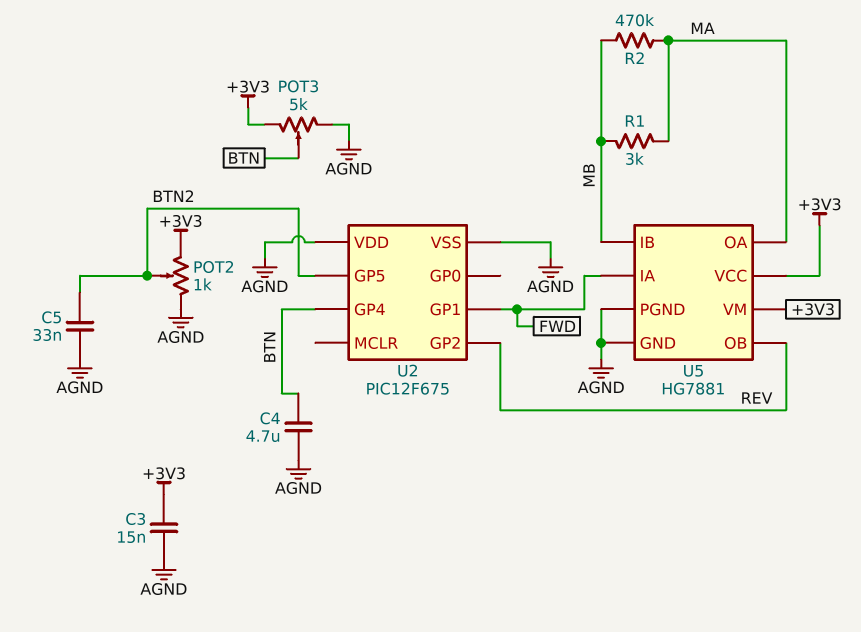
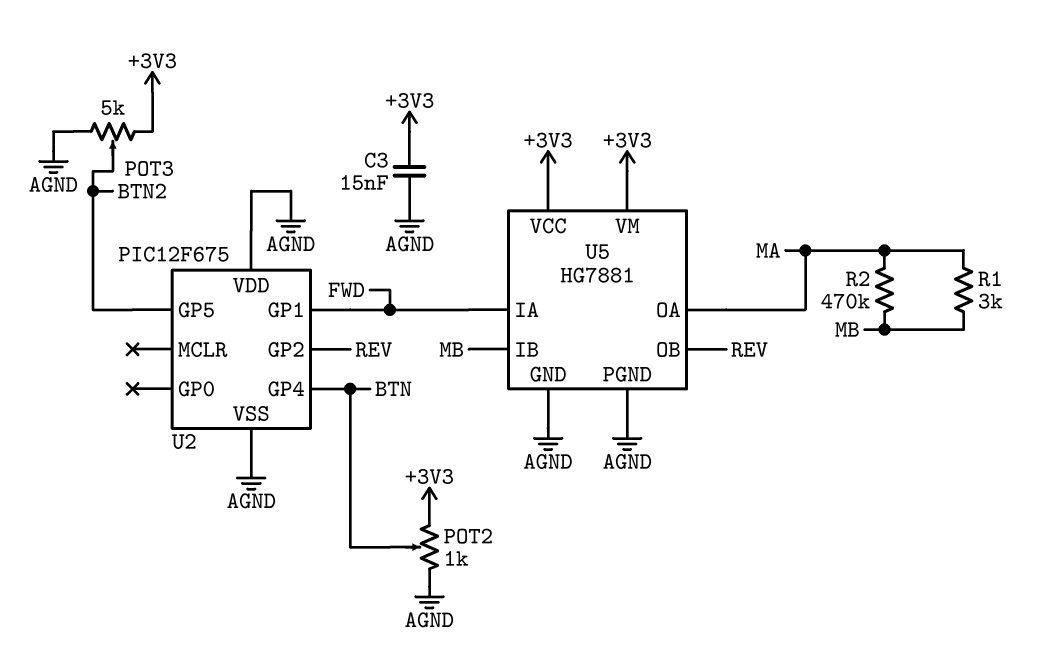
C4: 4.7uF (AGND, BTN) -> none
C5: 33nF (AGND, BTN2) -> none
POT2: 1k (+3V3, AGND, wiper BTN2) -> 1k (+3V3, AGND, wiper BTN)
POT3: 5k (+3V3, AGND, wiper BTN) -> 5k (+3V3, AGND, wiper BTN2)

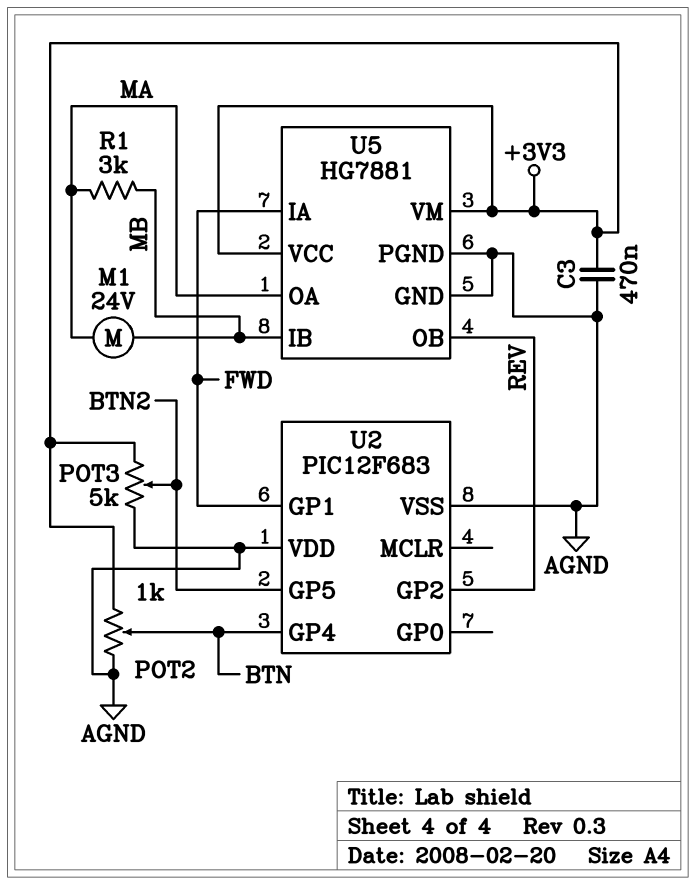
C3: 15nF (+3V3, AGND) -> 470nF (+3V3, AGND)
M1: none -> motor 24V (MA, MB)
R2: 470k (MA, MB) -> none
U2: PIC12F675 -> PIC12F683

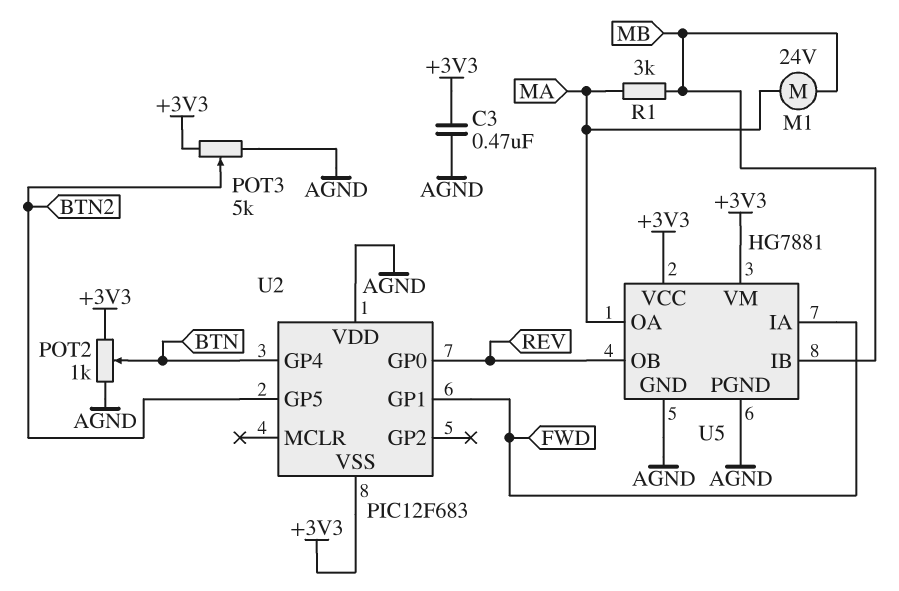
U2 pin GP0: none -> REV
U2 pin GP2: REV -> none
U2 pin VSS: AGND -> +3V3

